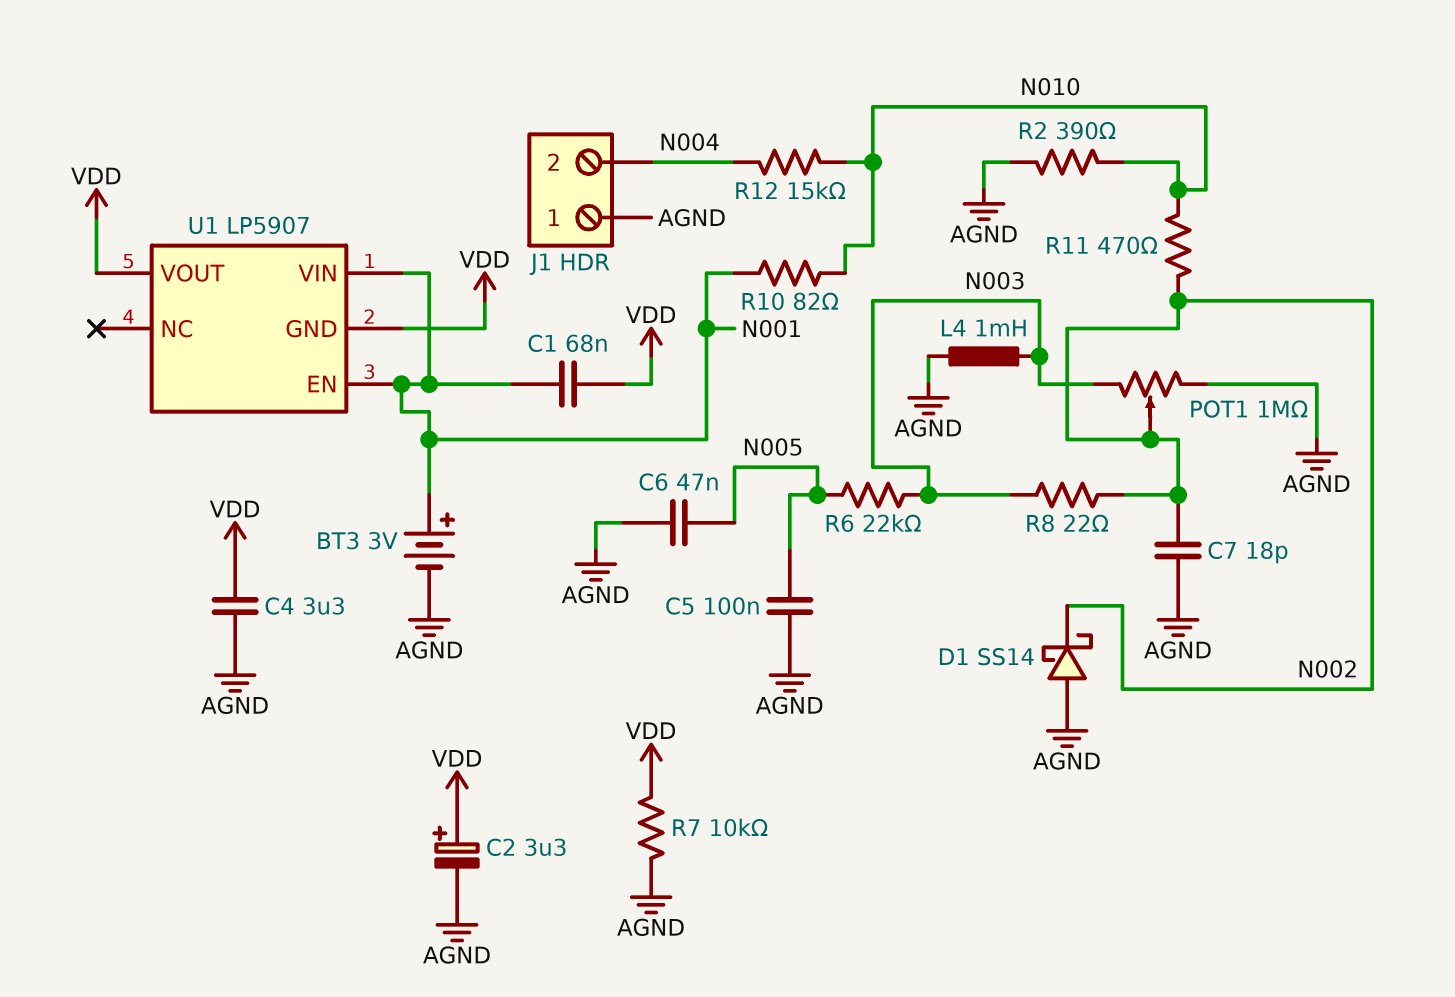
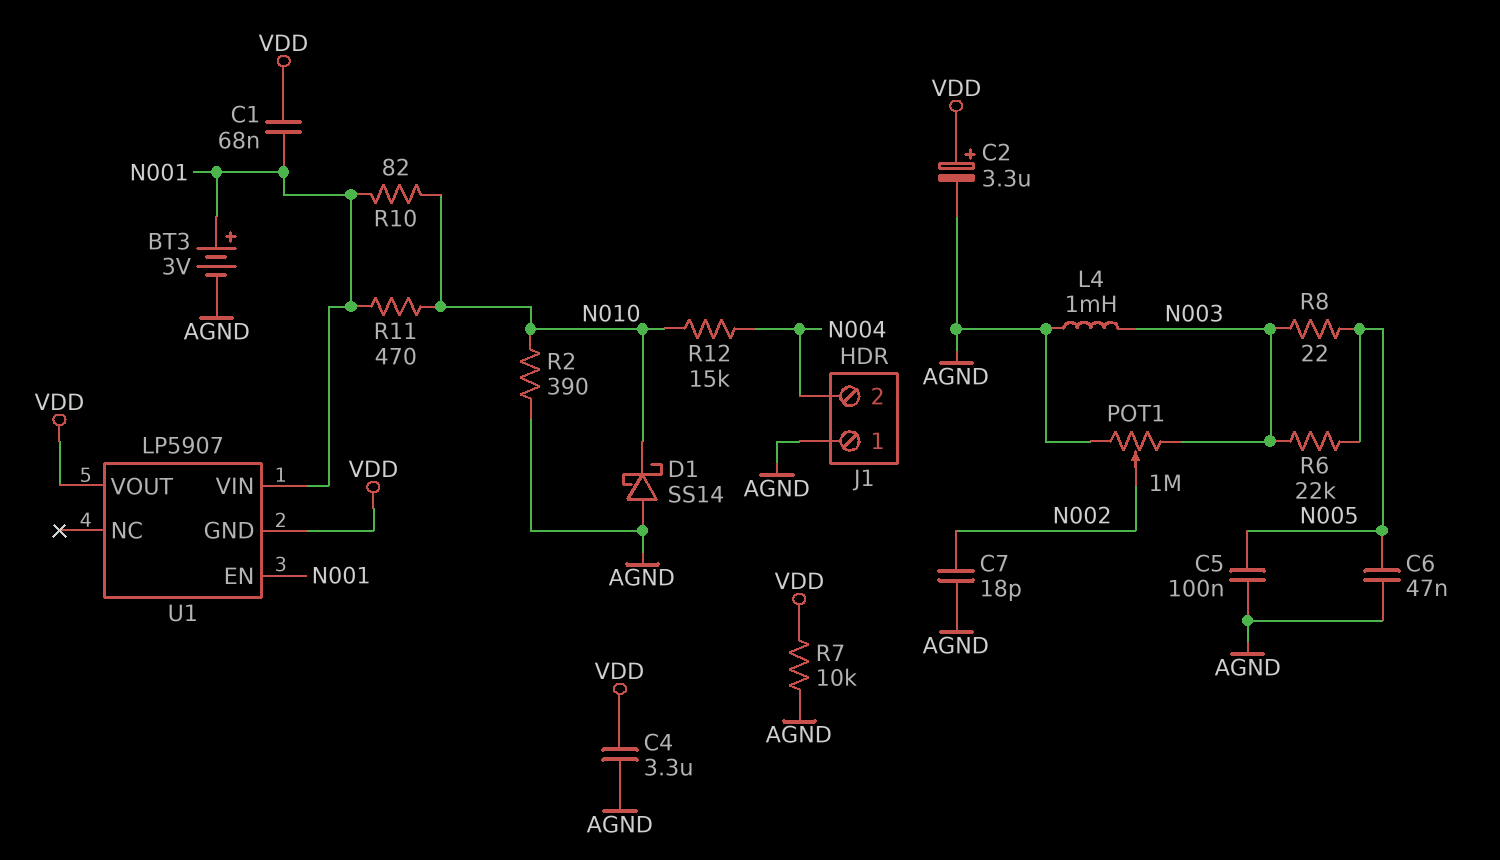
D1: schottky SS14 (A AGND, K N002) -> schottky SS14 (A AGND, K N010)
R8: 22 (N002, N003) -> 22 (N003, N005)
R11: 470 (N002, N010) -> 470 (N001, N010)

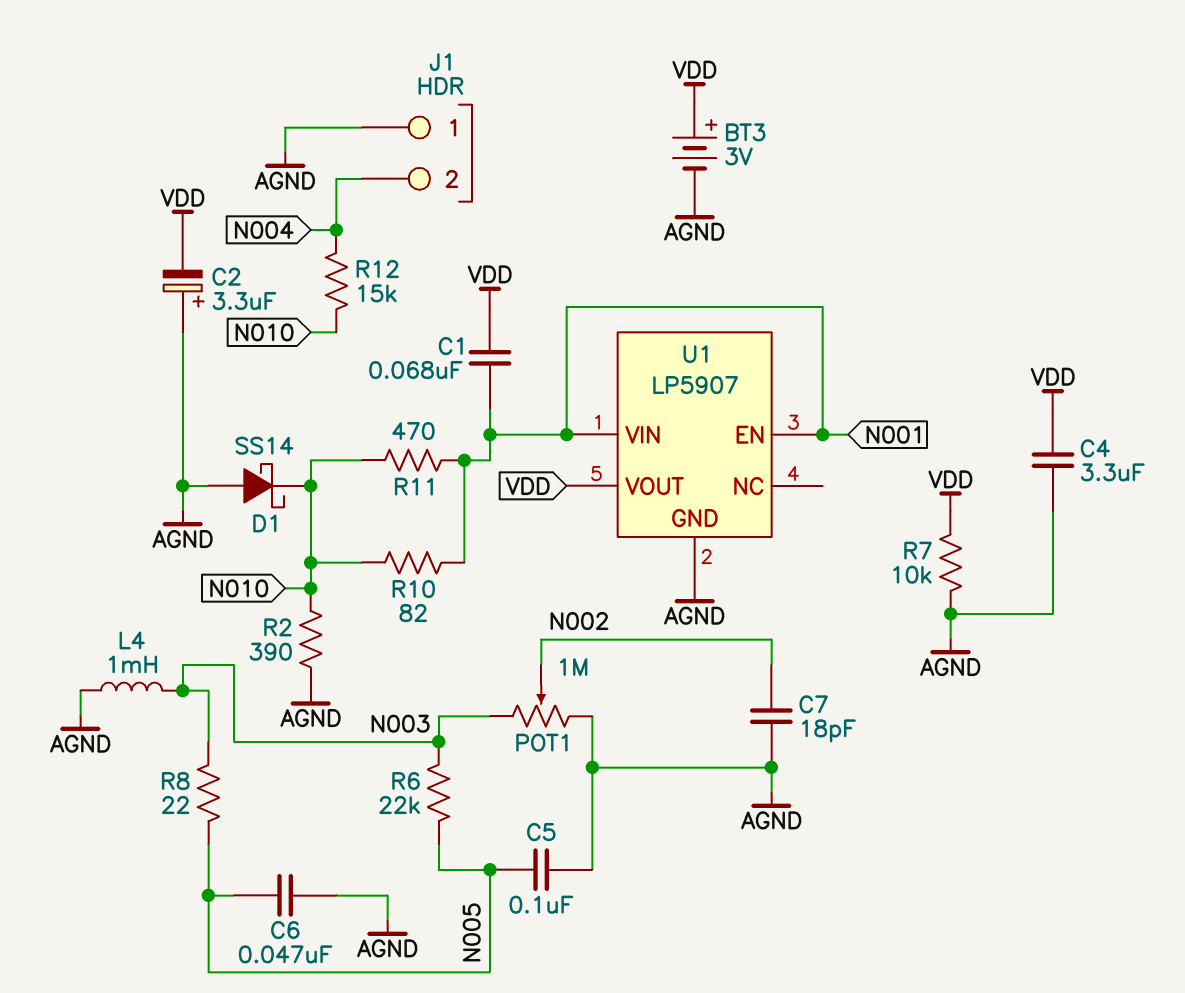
BT3: 3V (plus N001, minus AGND) -> 3V (plus VDD, minus AGND)
C2: 3.3uF (plus VDD, minus AGND) -> 3.3uF (plus AGND, minus VDD)
U1 pin GND: VDD -> AGND

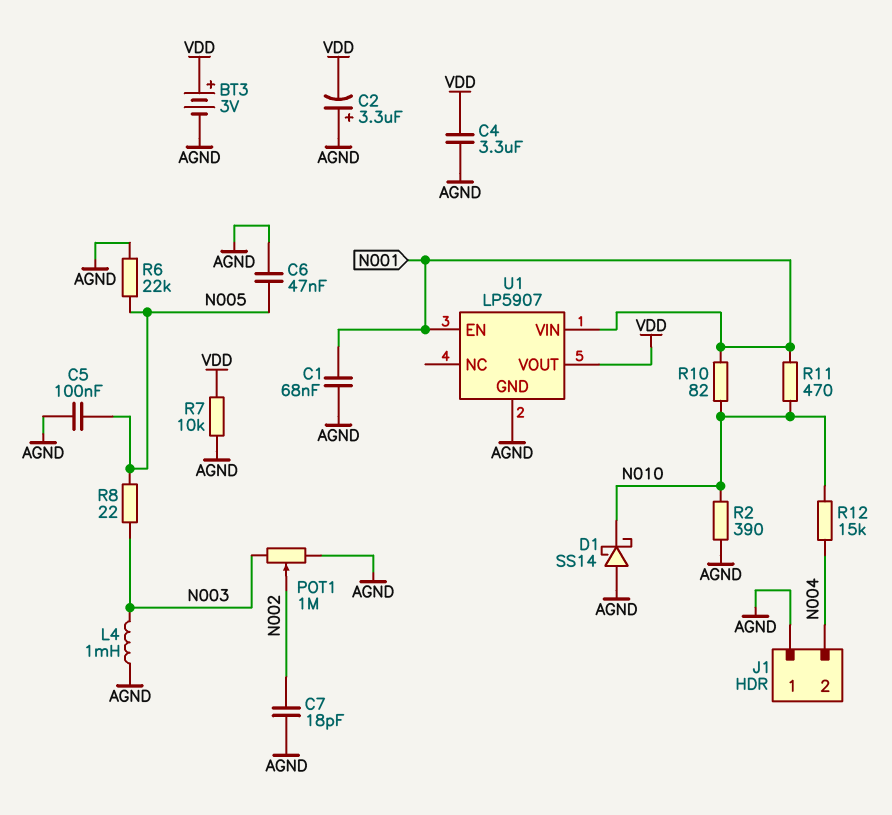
C1: 68nF (N001, VDD) -> 68nF (AGND, N001)
R6: 22k (N003, N005) -> 22k (AGND, N005)

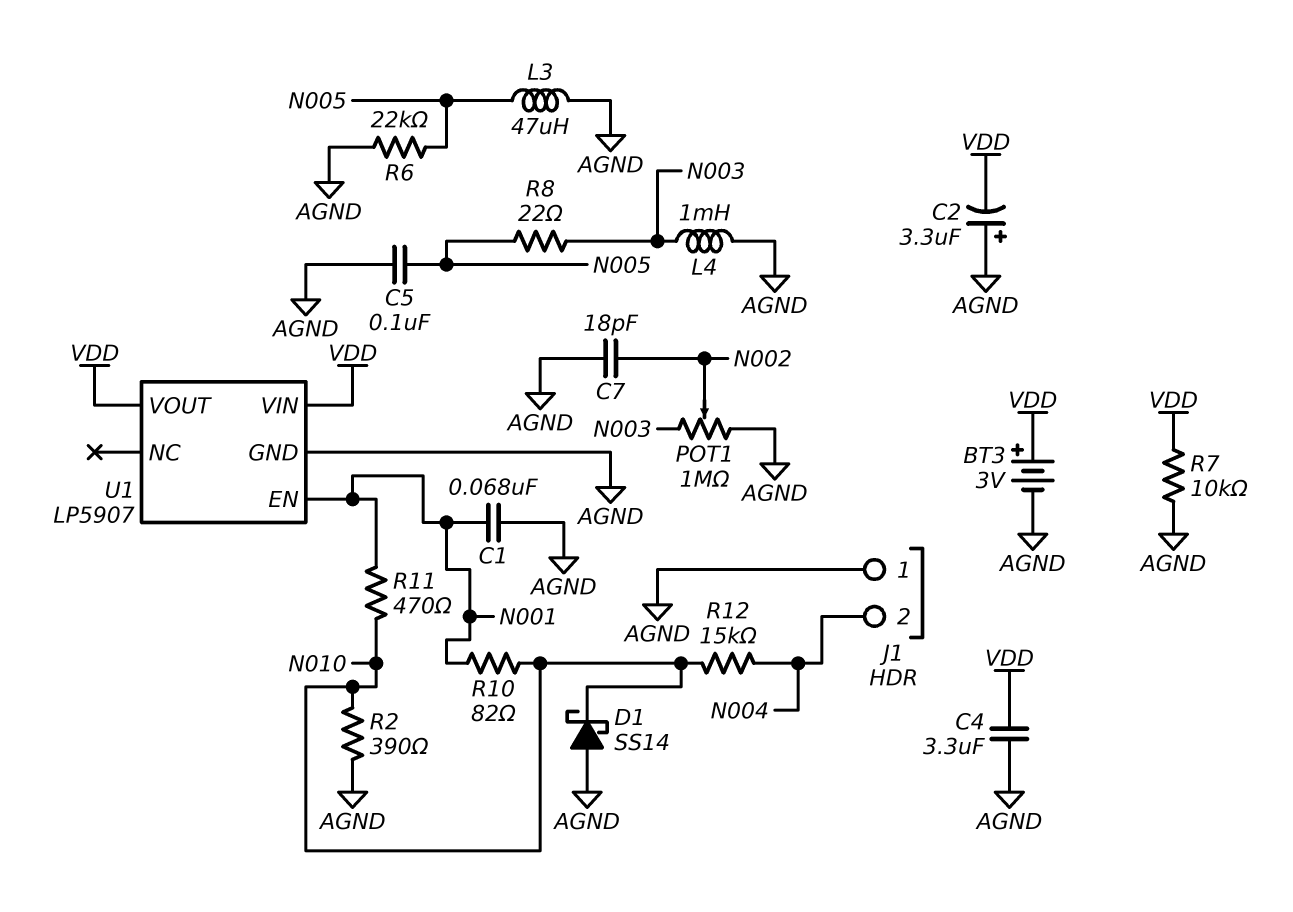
C6: 47nF (AGND, N005) -> none
L3: none -> 47uH (AGND, N005)
U1 pin VIN: N001 -> VDD

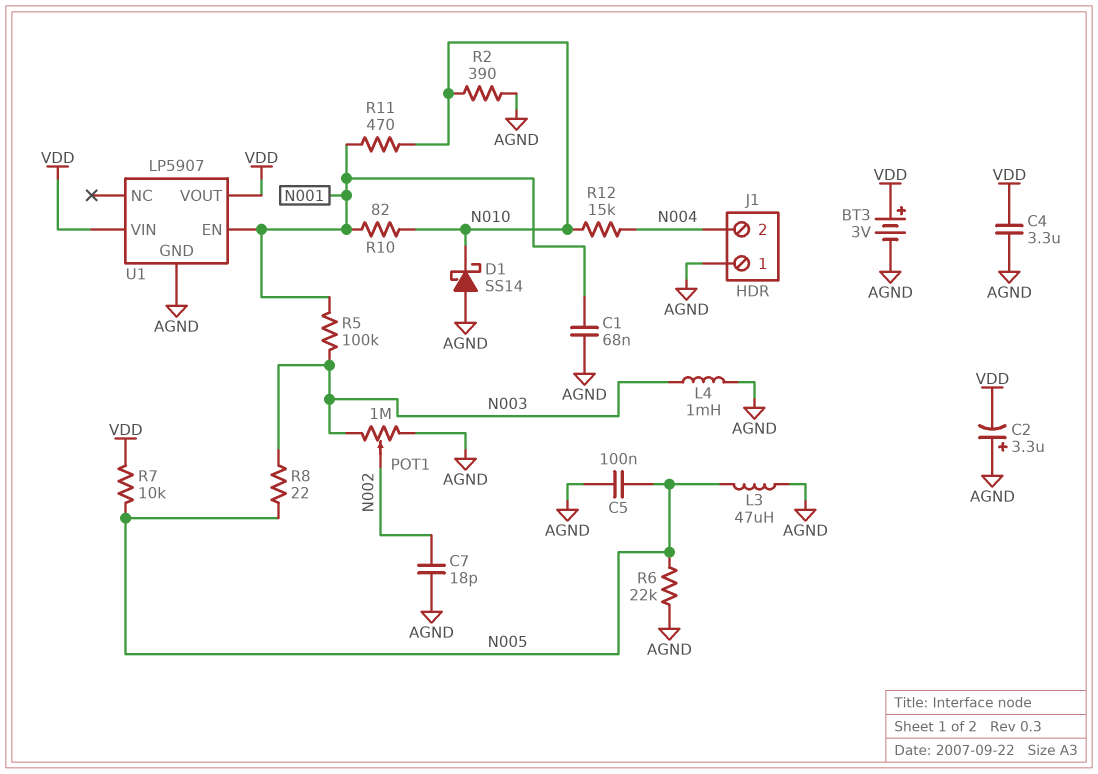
R5: none -> 100k (N001, N003)
R7: 10k (AGND, VDD) -> 10k (N005, VDD)

